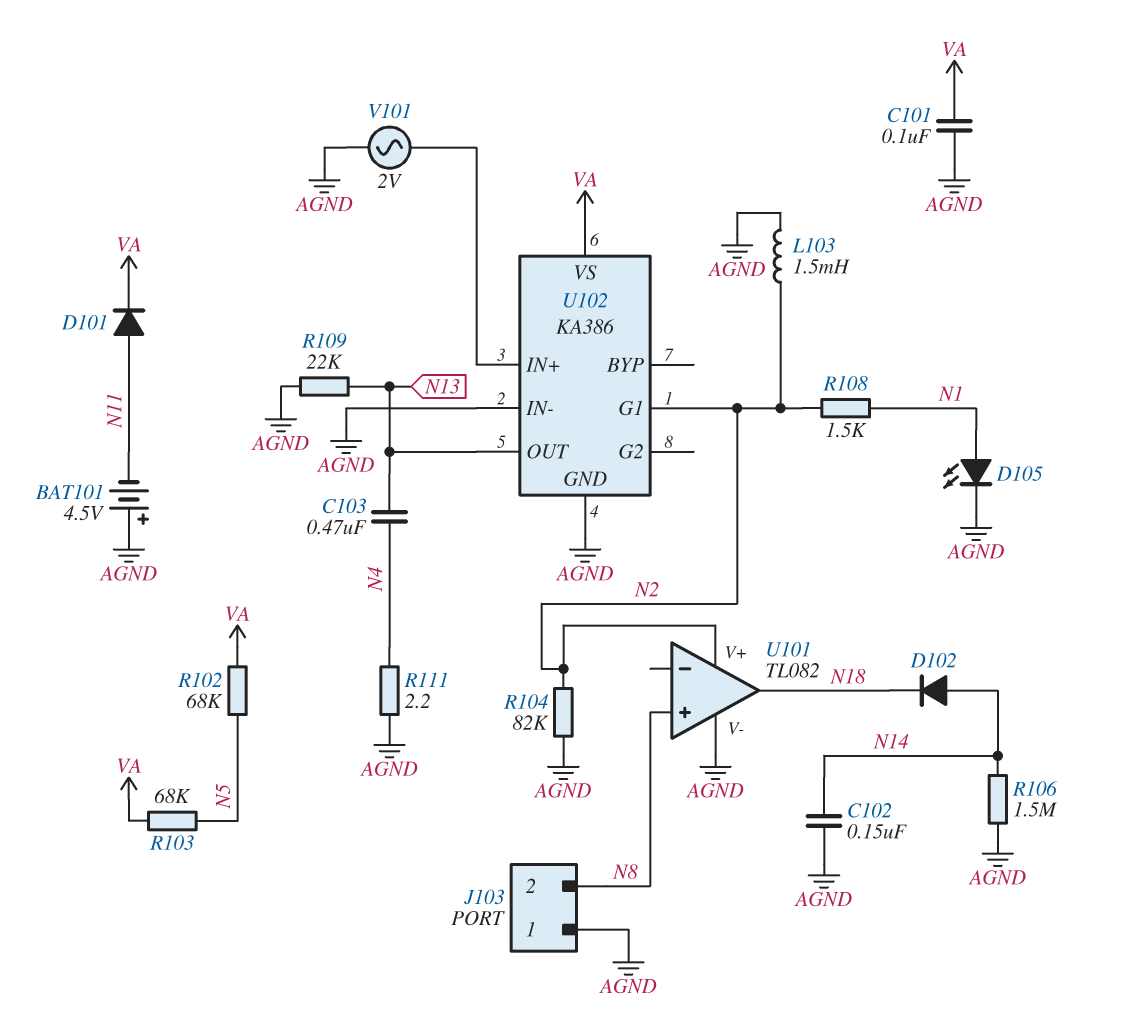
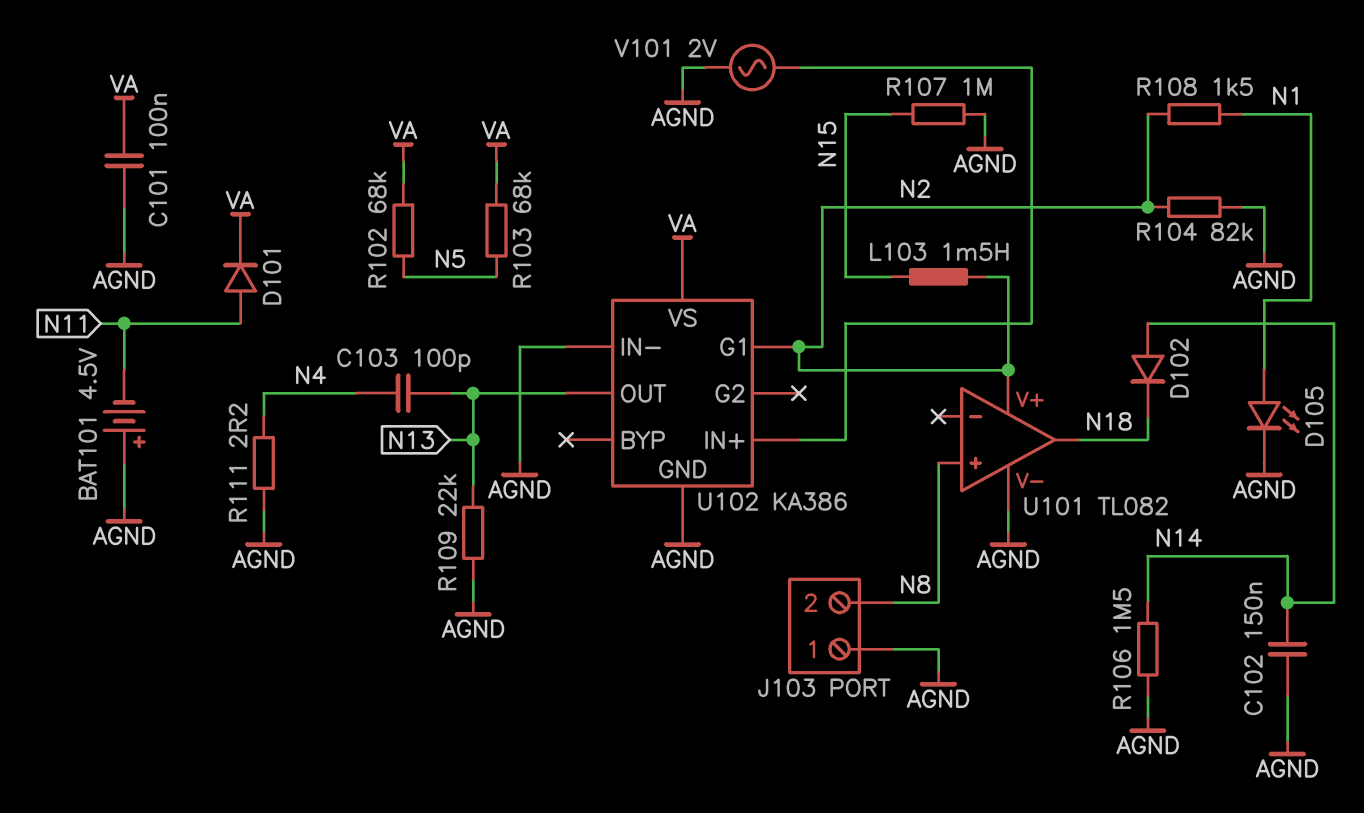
C103: 470nF (N4, N13) -> 100pF (N4, N13)
L103: 1.5mH (AGND, N2) -> 1.5mH (N2, N15)
R107: none -> 1M (AGND, N15)

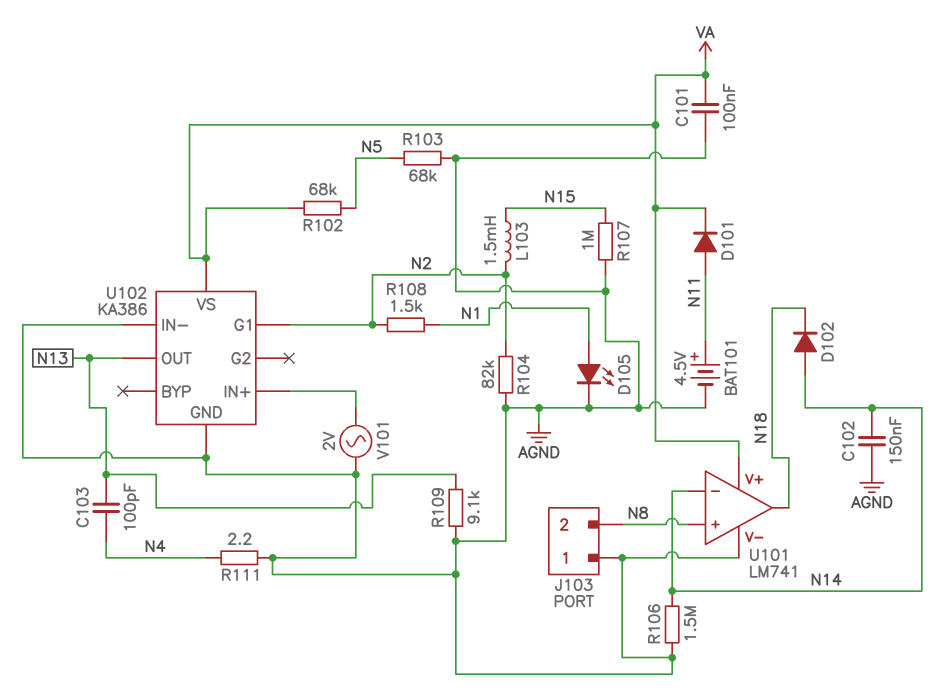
BAT101: 4.5V (plus AGND, minus N11) -> 4.5V (plus N11, minus AGND)
R103: 68k (N5, VA) -> 68k (AGND, N5)
R109: 22k (AGND, N13) -> 9.1k (AGND, N13)
U101: TL082 -> LM741
U101 pin V+: N2 -> VA
U101 pin in-: none -> N14

